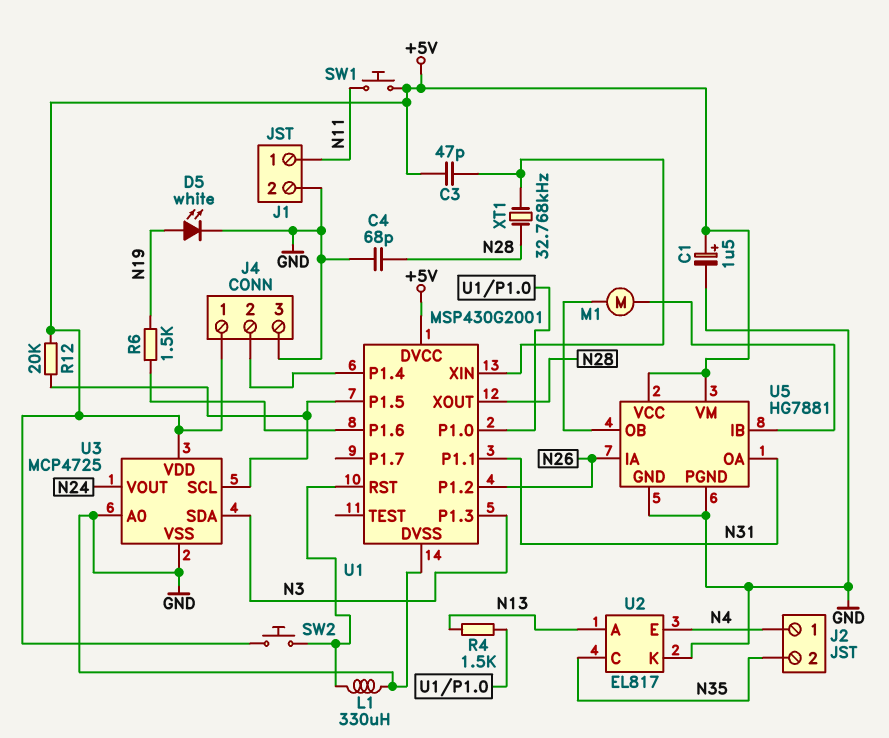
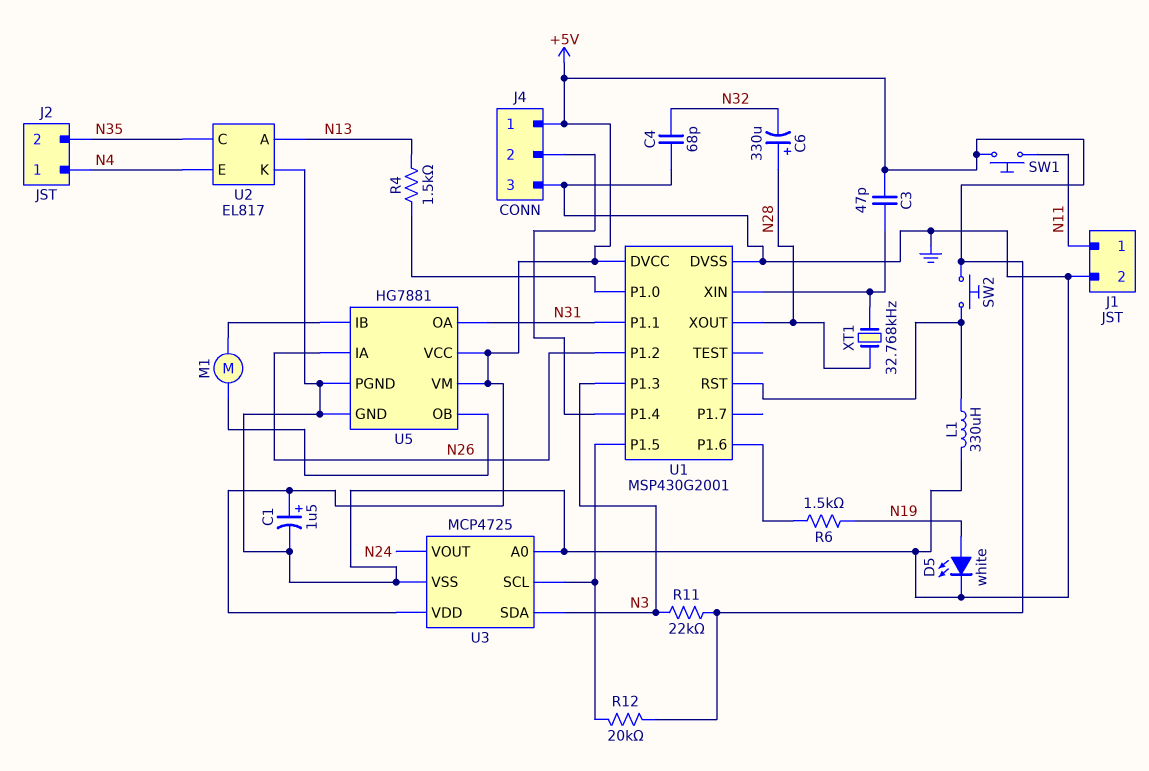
C4: 68pF (GND, N28) -> 68pF (GND, N32)
C6: none -> 330uF (plus N28, minus N32)
R11: none -> 22k (+5V, N3)

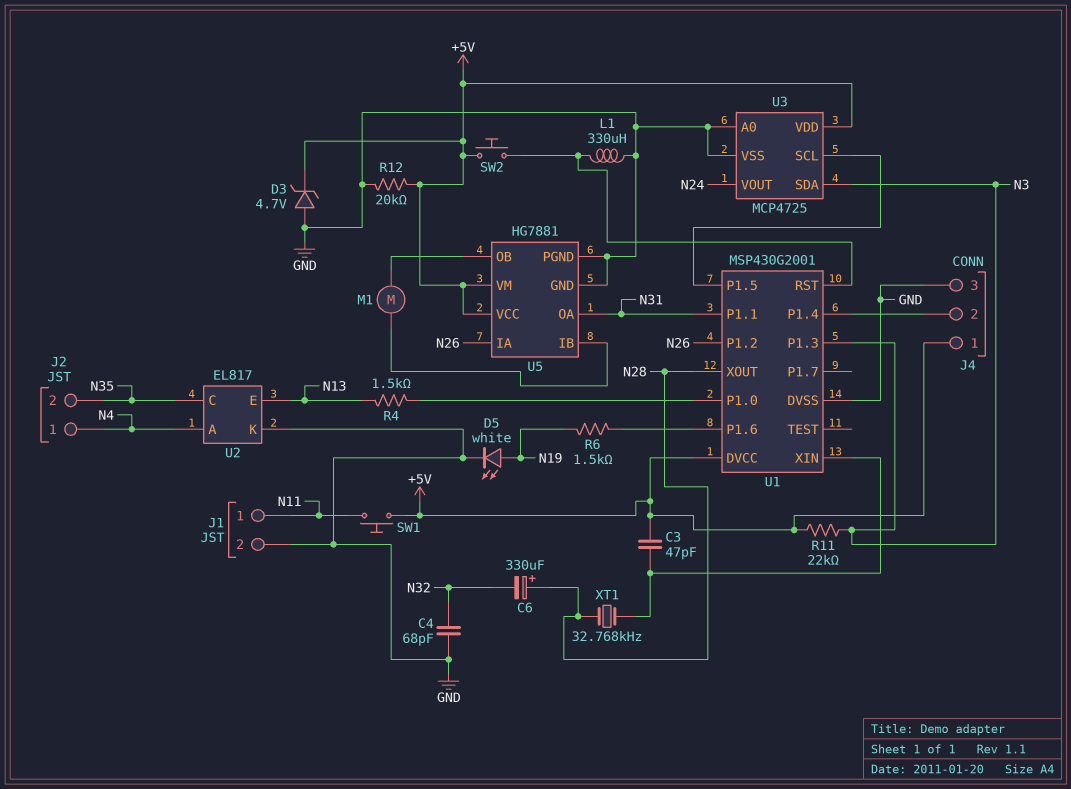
C1: 1.5uF (plus +5V, minus GND) -> none
D3: none -> zener 4.7V (A GND, K +5V)
R12: 20k (+5V, U1/P1.5) -> 20k (+5V, GND)
U2 pin A: N13 -> N4
U2 pin E: N4 -> N13

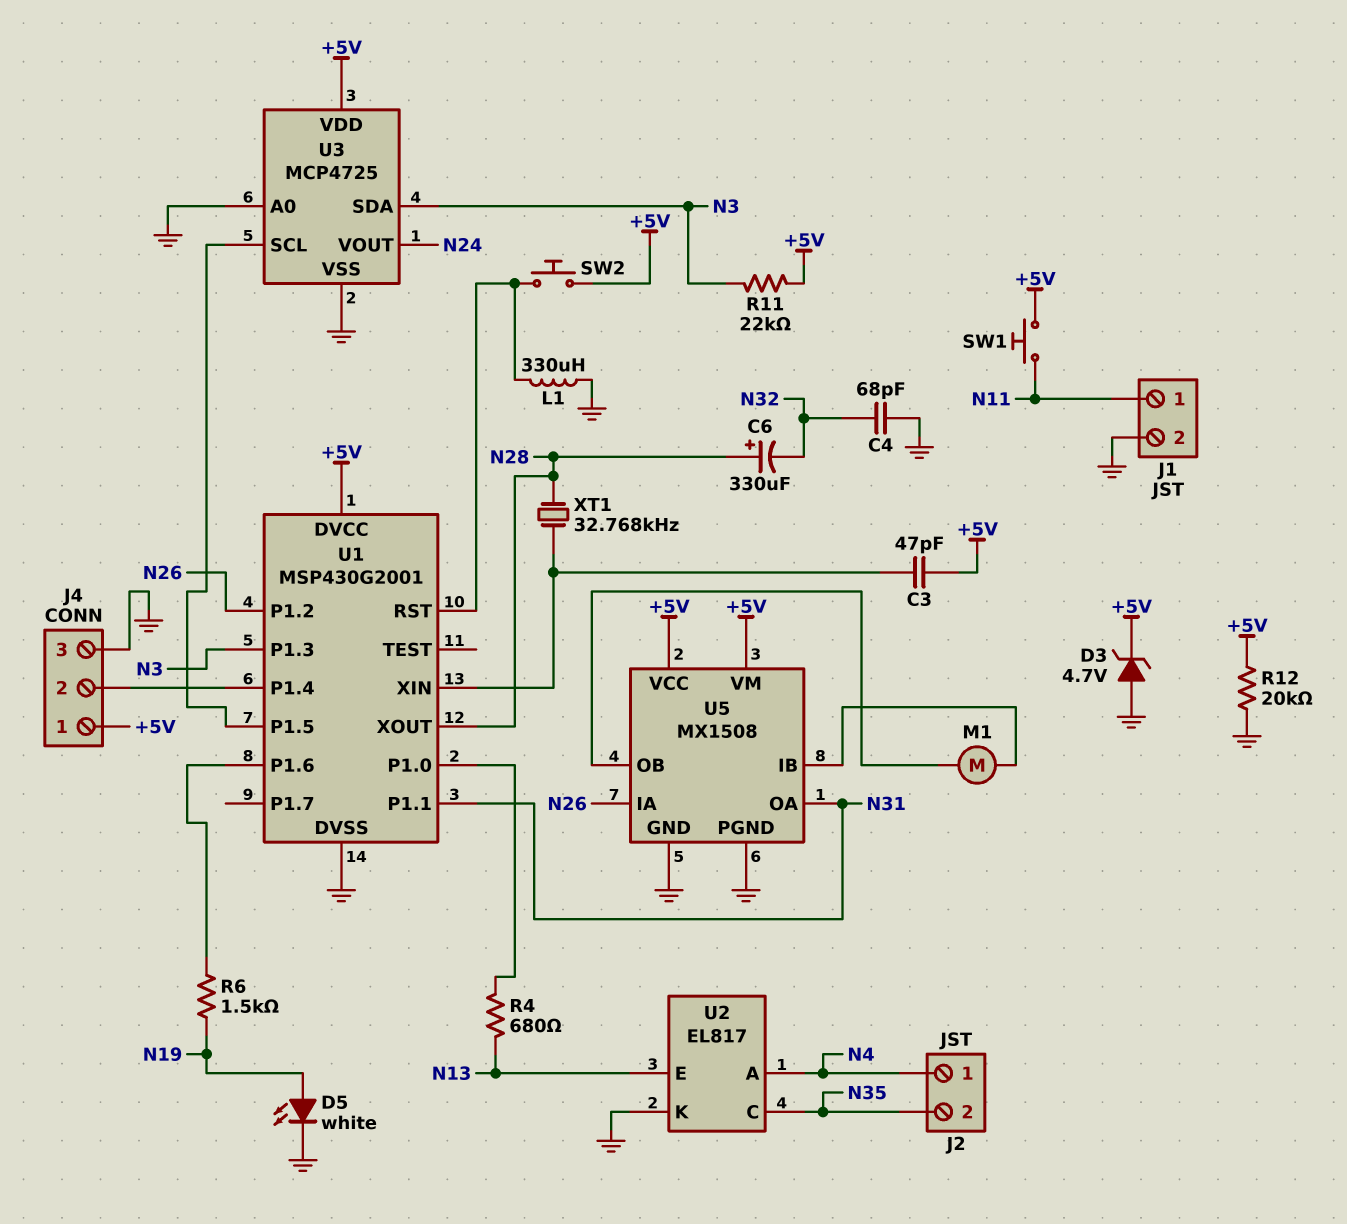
R4: 1.5k (N13, U1/P1.0) -> 680 (N13, U1/P1.0)
U5: HG7881 -> MX1508

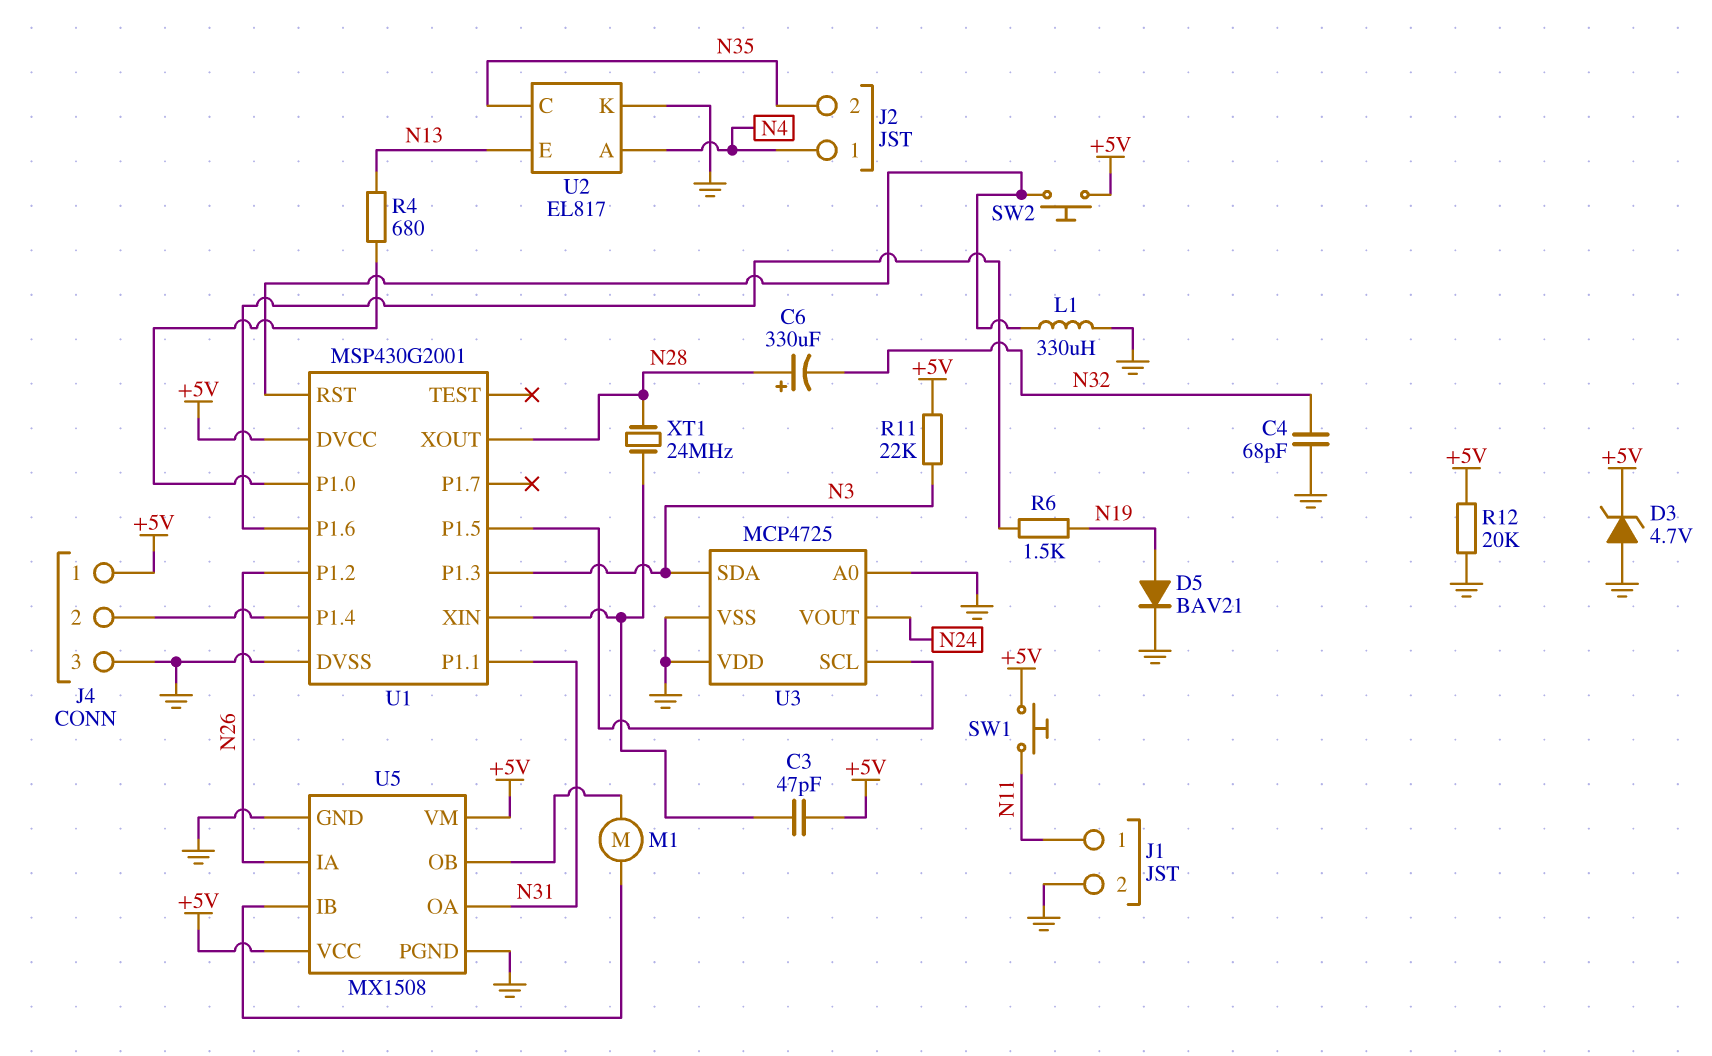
D5: LED white (A N19, K GND) -> diode BAV21 (A N19, K GND)
U3 pin VDD: +5V -> GND
XT1: 32.768kHz (N28, U1/XIN) -> 24MHz (N28, U1/XIN)

